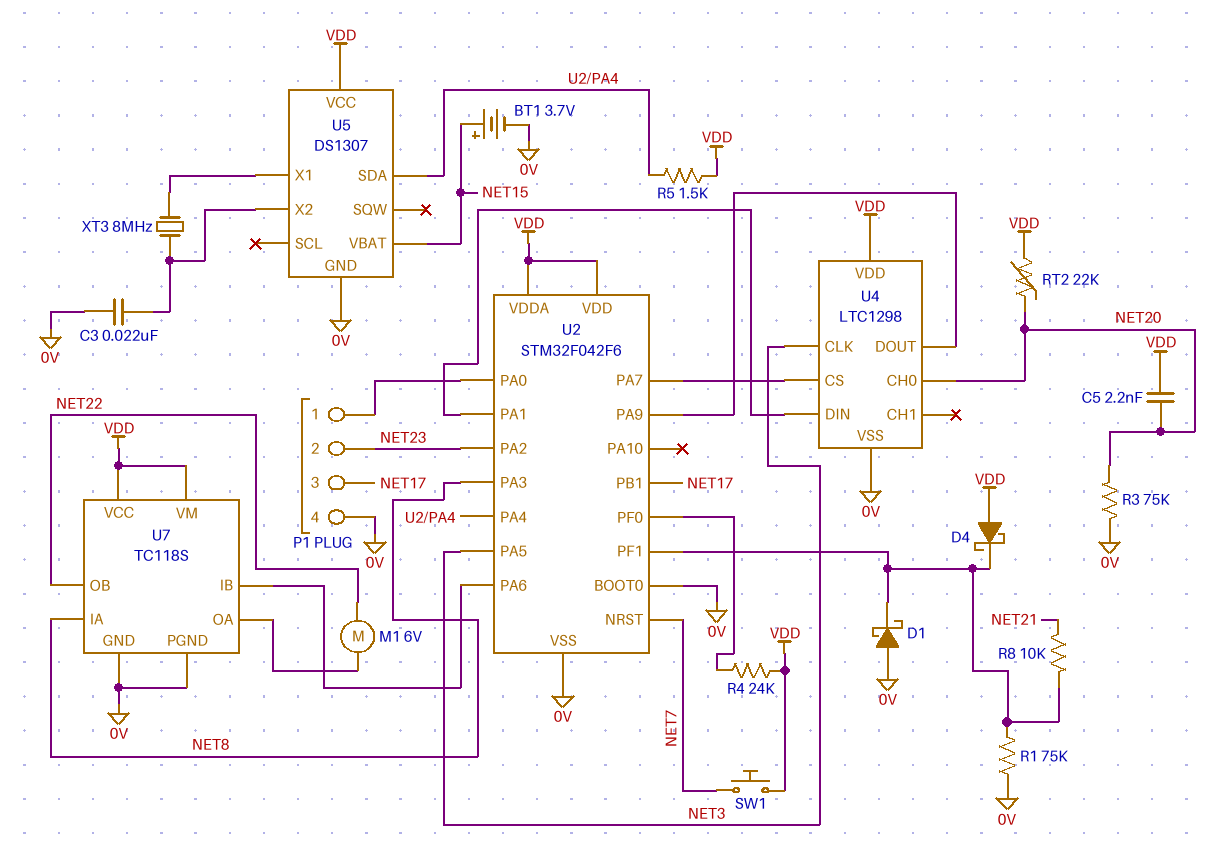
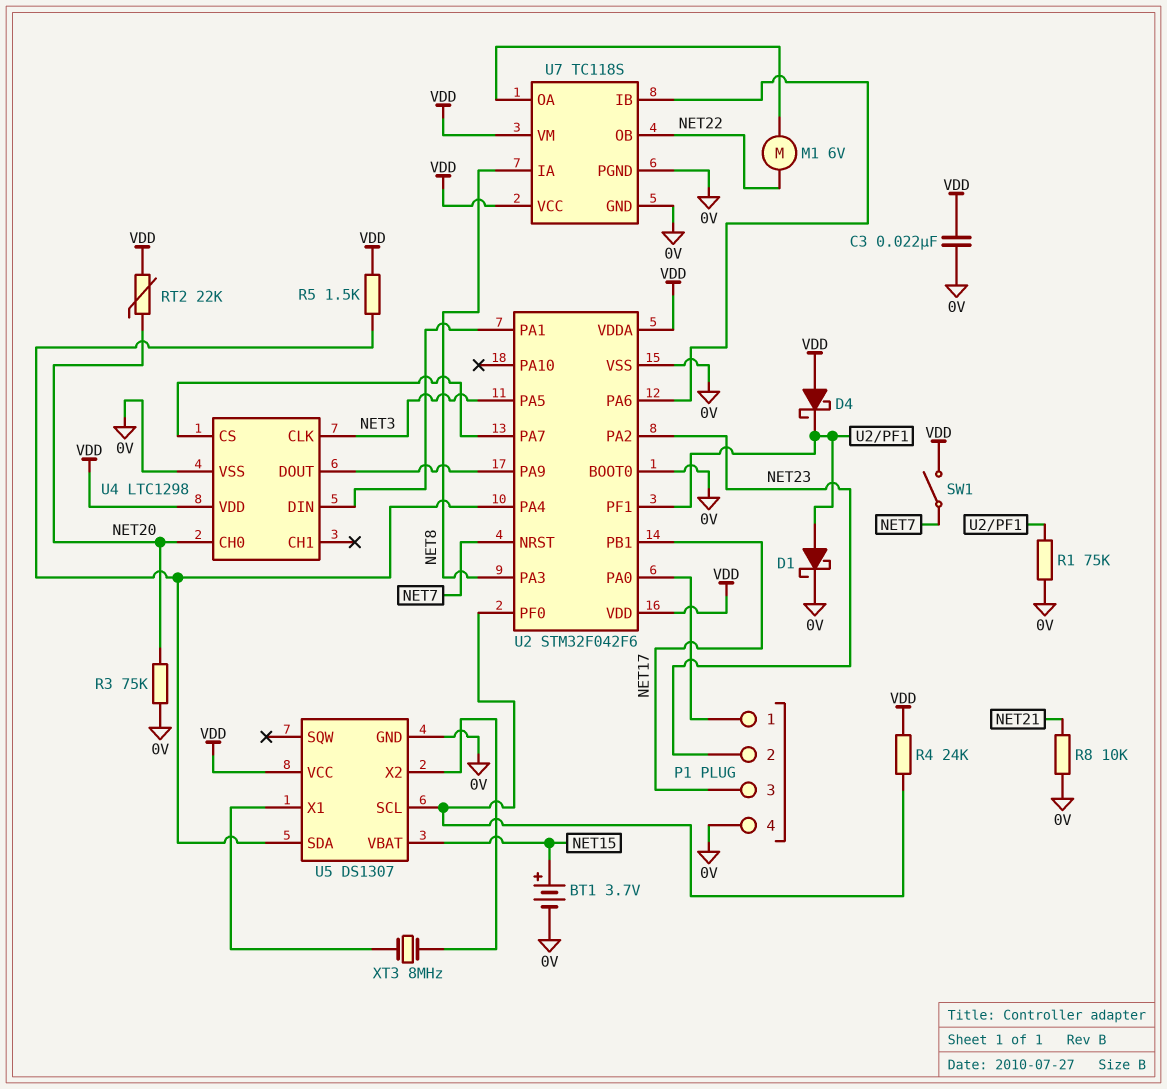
C3: 22nF (0V, U5/X2) -> 22nF (0V, VDD)
C5: 2.2nF (NET20, VDD) -> none
D1: schottky (A 0V, K U2/PF1) -> schottky (A U2/PF1, K 0V)
R8: 10k (NET21, U2/PF1) -> 10k (0V, NET21)
SW1: button (NET7, VDD) -> switch (NET7, VDD)
U5 pin SCL: none -> U2/PF0

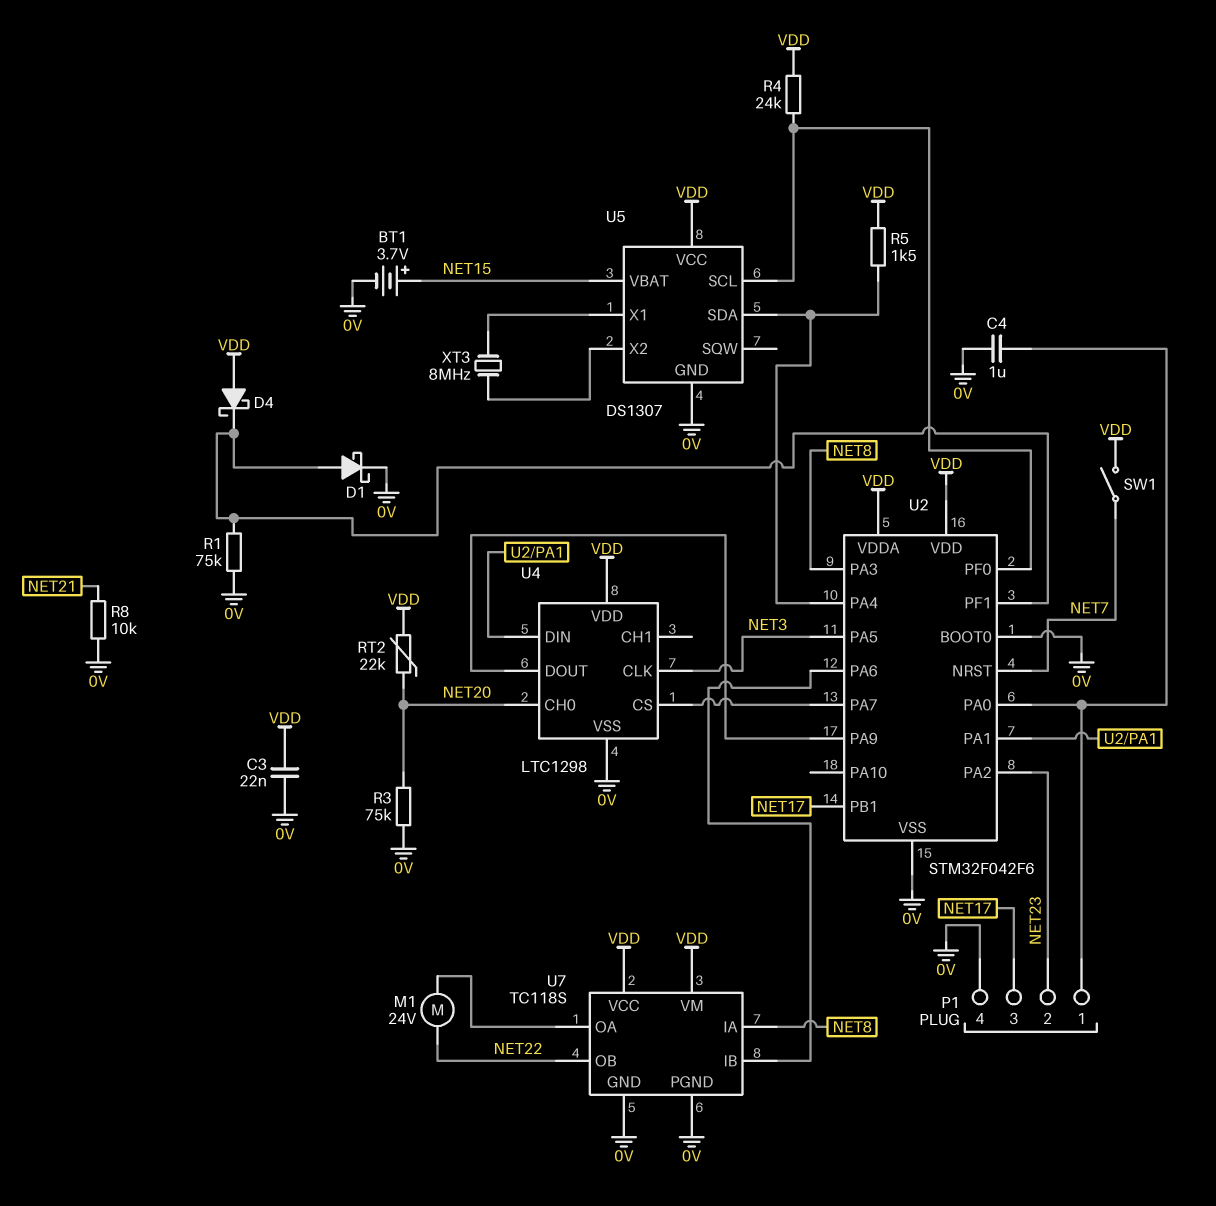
C4: none -> 1uF (0V, P1/1)
M1: motor 6V (NET22, U7/OA) -> motor 24V (NET22, U7/OA)

